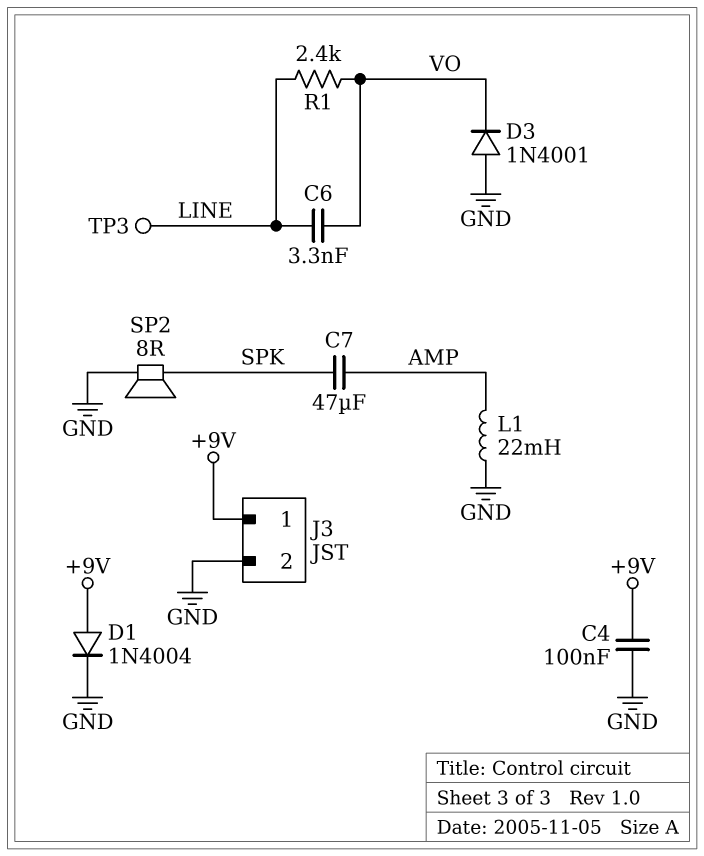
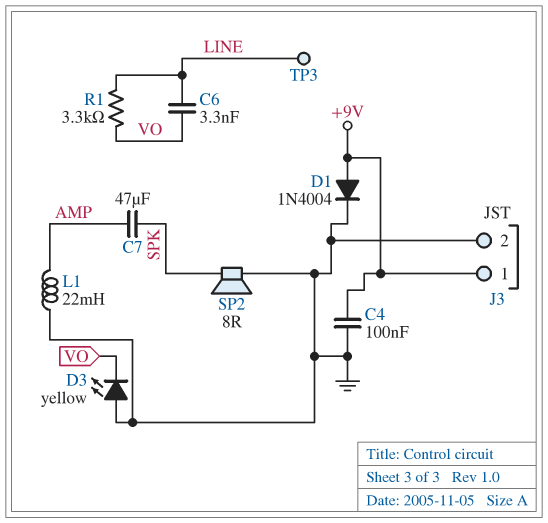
D3: diode 1N4001 (A GND, K VO) -> LED yellow (A GND, K VO)
R1: 2.4k (LINE, VO) -> 3.3k (LINE, VO)

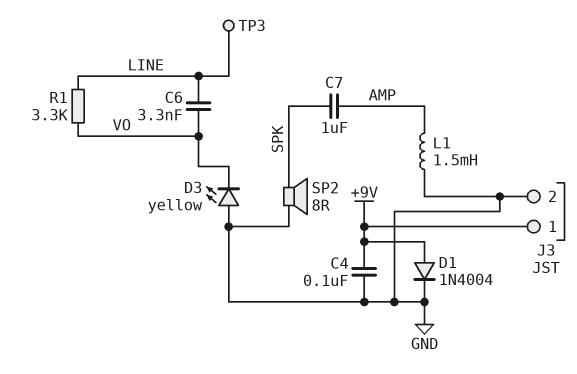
C7: 47uF (AMP, SPK) -> 1uF (AMP, SPK)
L1: 22mH (AMP, GND) -> 1.5mH (AMP, GND)

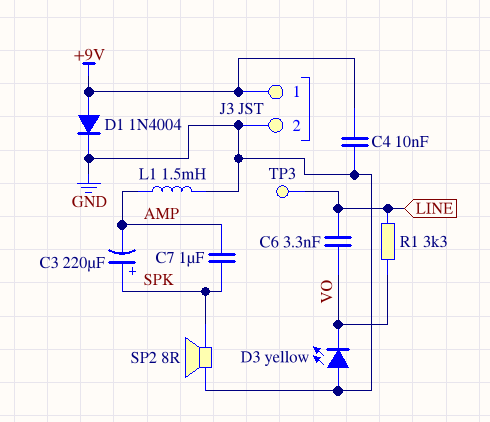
C3: none -> 220uF (plus SPK, minus AMP)
C4: 100nF (+9V, GND) -> 10nF (+9V, GND)

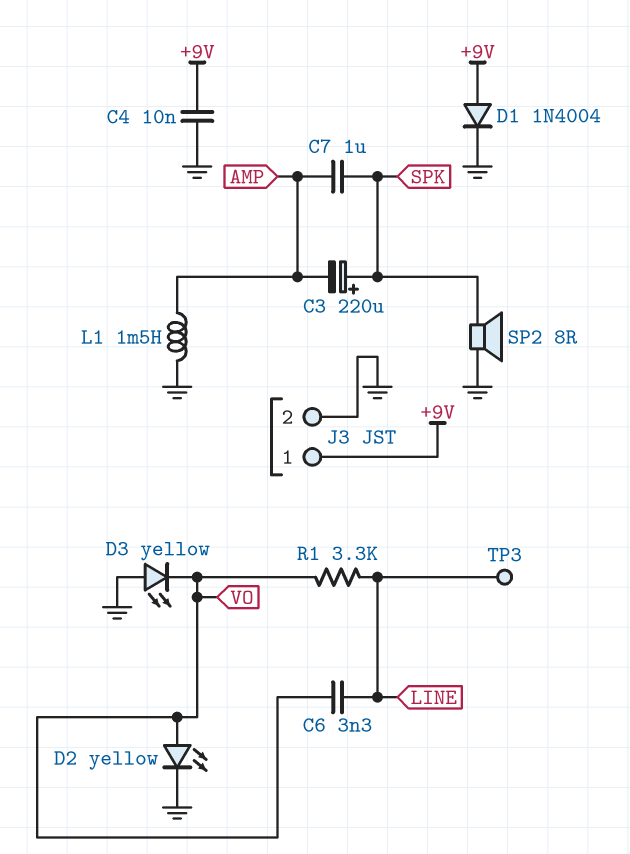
D2: none -> LED yellow (A VO, K GND)

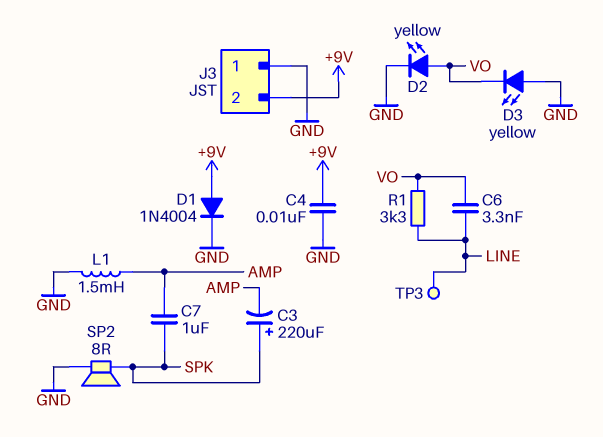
J3 pin 1: +9V -> GND
J3 pin 2: GND -> +9V

